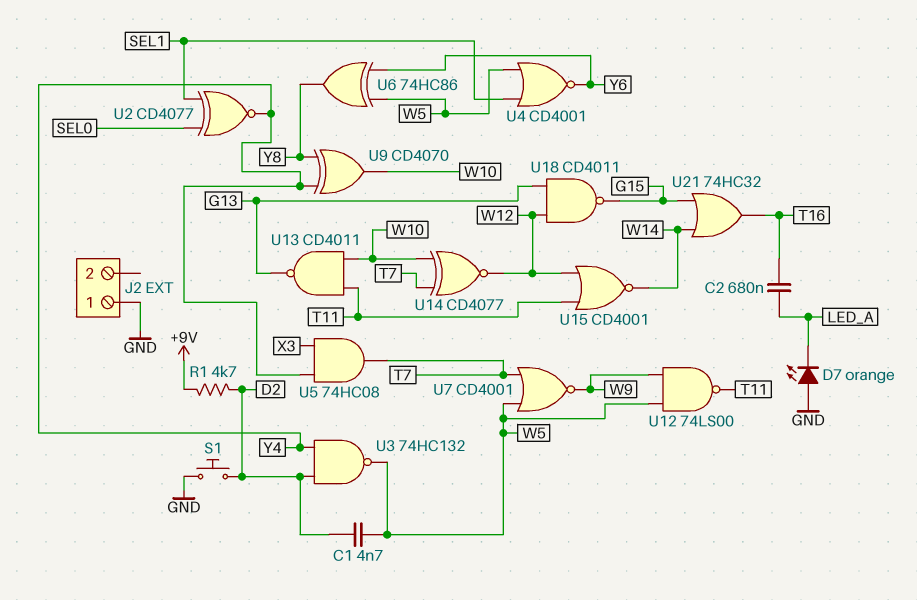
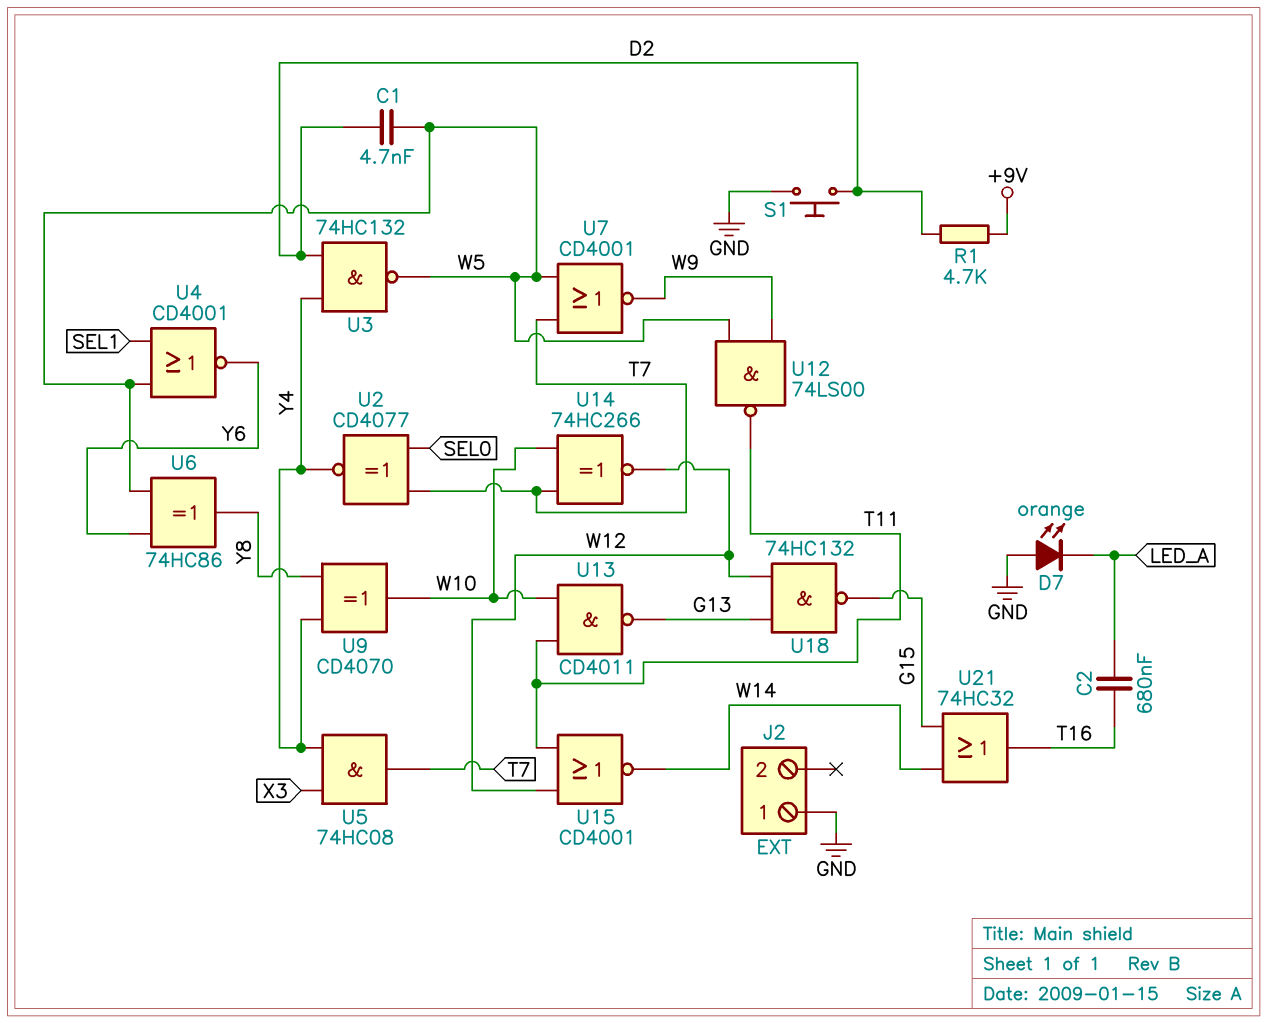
U2: XNOR CD4077 (in SEL0, in SEL1, out Y4) -> XNOR CD4077 (in SEL0, in T7, out Y4)
U14: XNOR CD4077 (in T7, in W10, out W12) -> XNOR 74HC266 (in T7, in W10, out W12)
U18: NAND CD4011 (in G13, in W12, out G15) -> NAND 74HC132 (in G13, in W12, out G15)

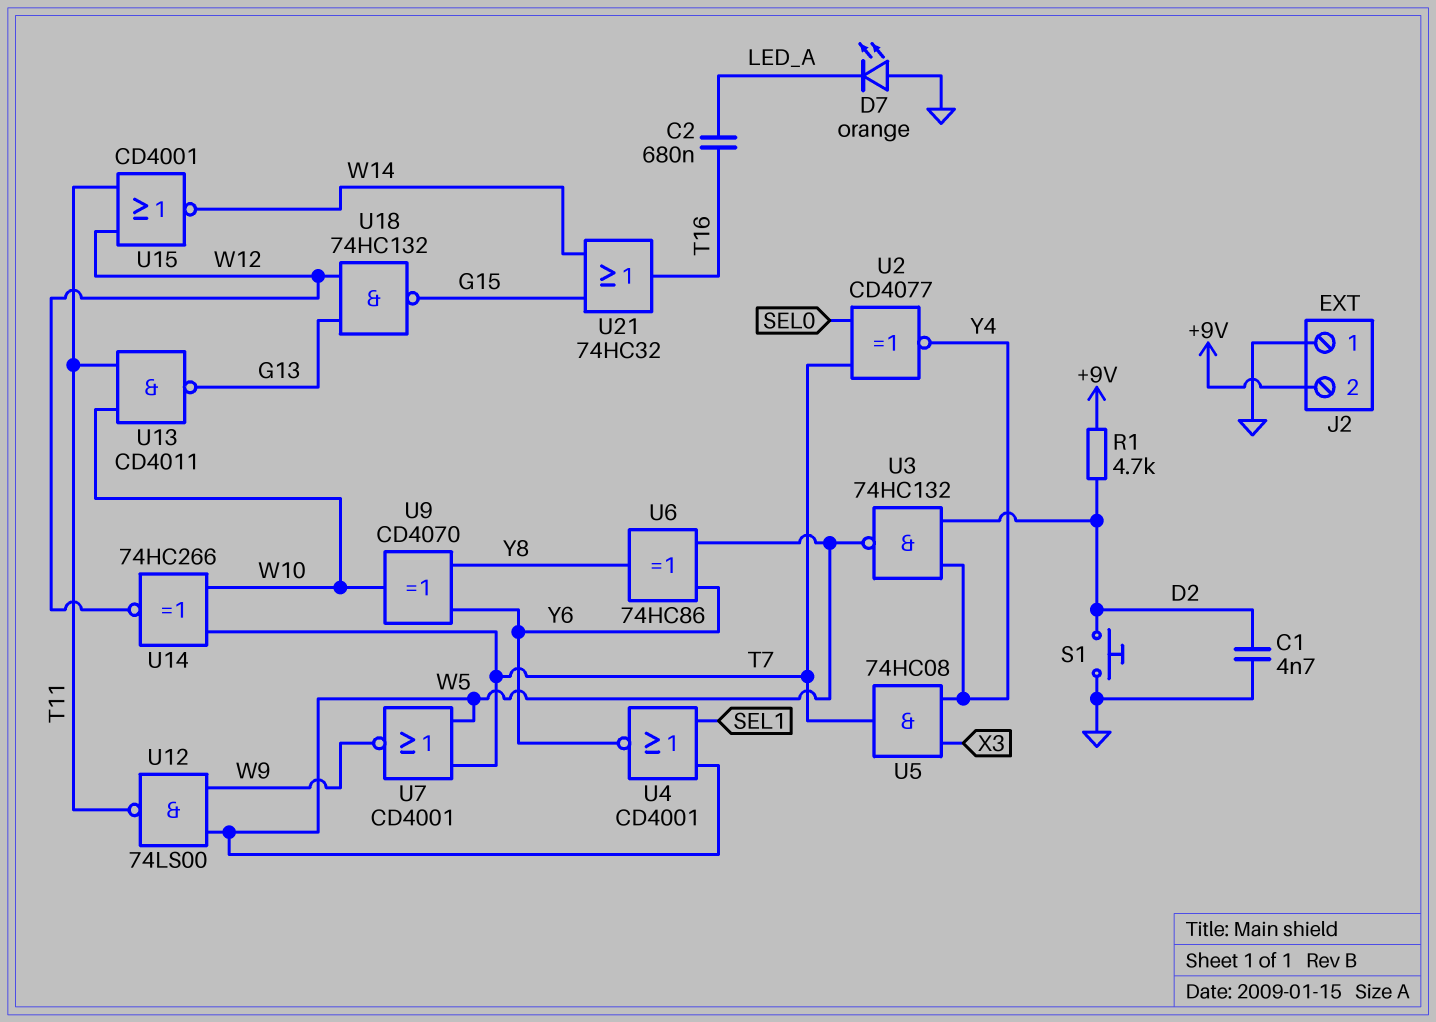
C1: 4.7nF (D2, W5) -> 4.7nF (D2, GND)
J2 pin 2: none -> +9V
U9: XOR CD4070 (in Y4, in Y8, out W10) -> XOR CD4070 (in Y6, in Y8, out W10)

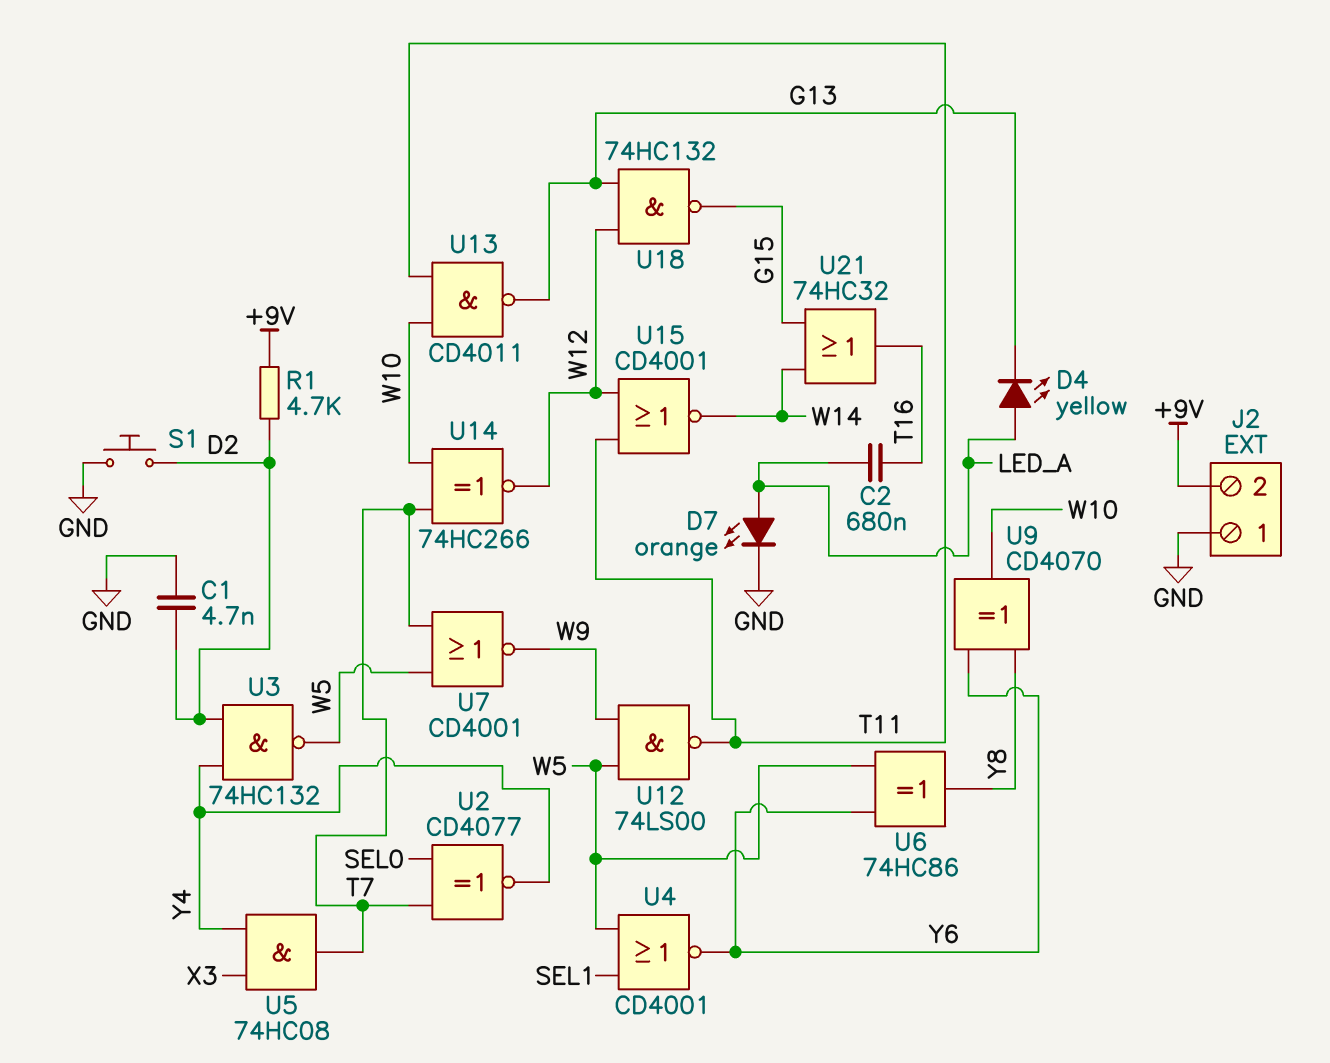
D4: none -> LED yellow (A LED_A, K G13)
D7: LED orange (A GND, K LED_A) -> LED orange (A LED_A, K GND)

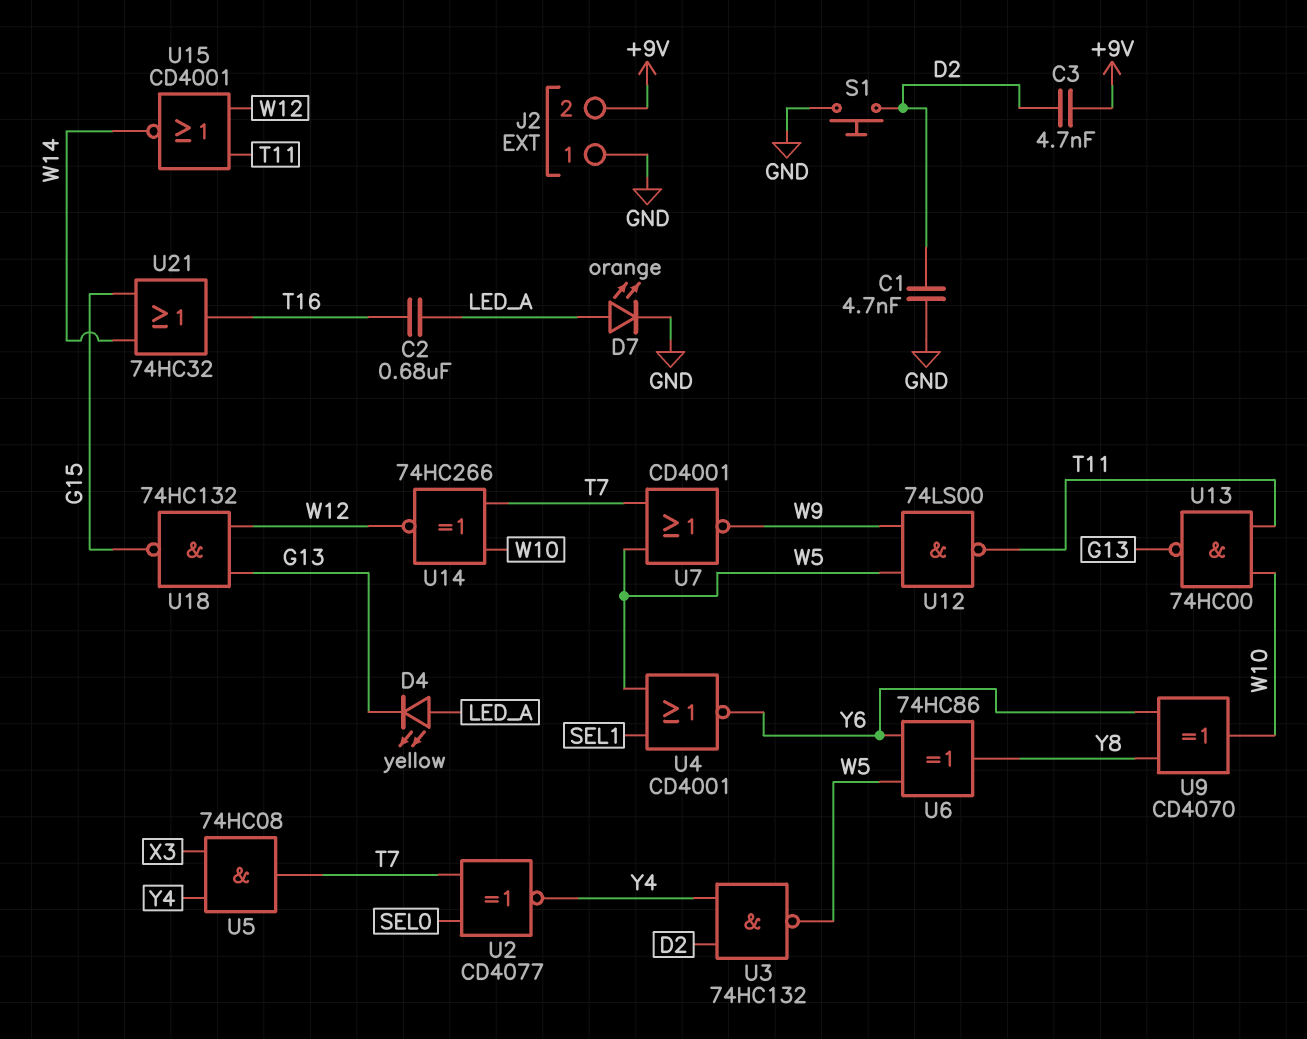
C3: none -> 4.7nF (+9V, D2)
R1: 4.7k (+9V, D2) -> none
U13: NAND CD4011 (in T11, in W10, out G13) -> NAND 74HC00 (in T11, in W10, out G13)

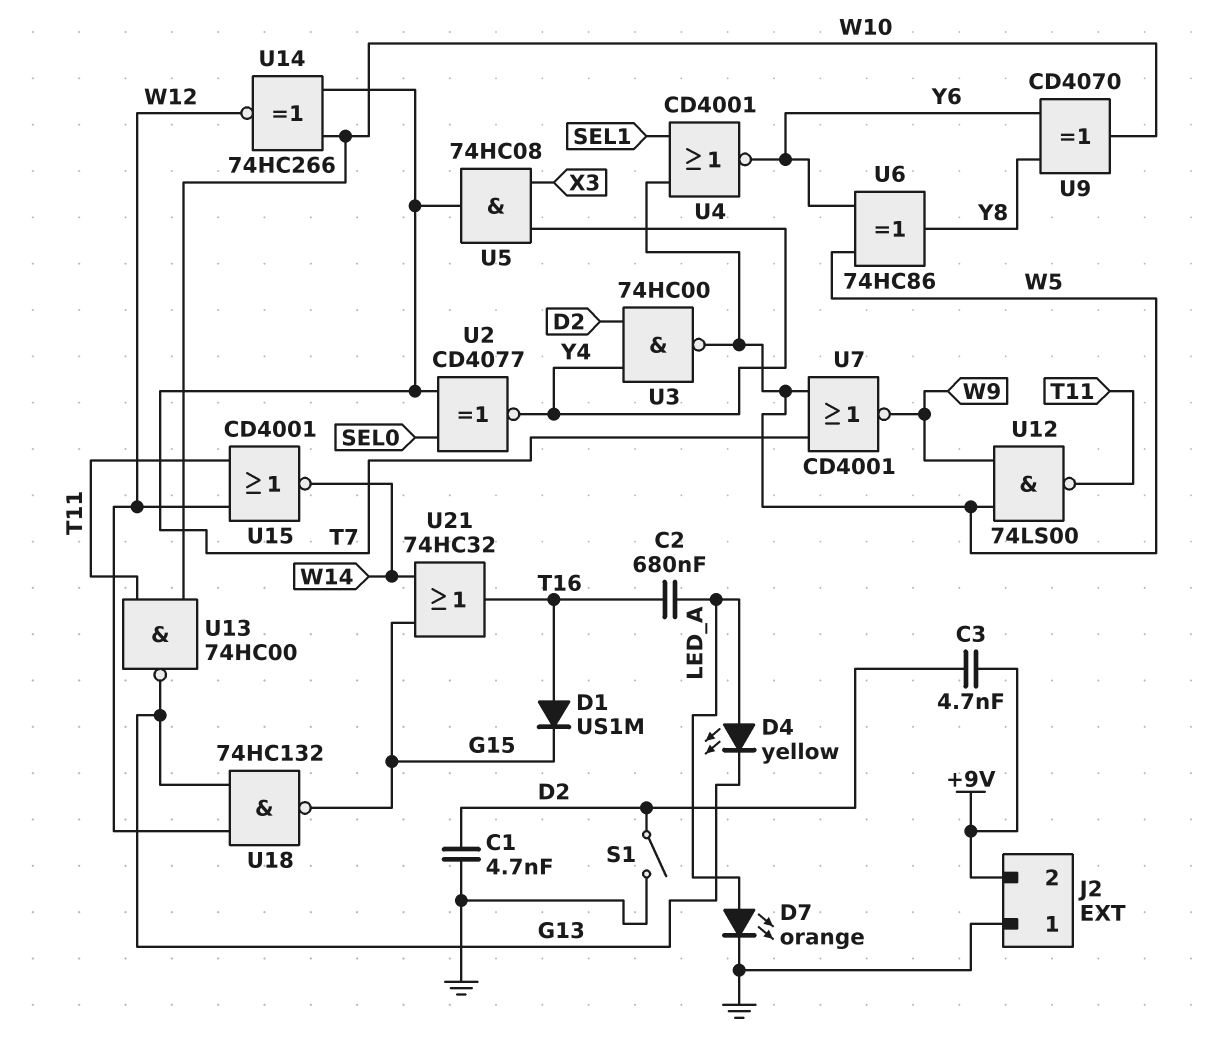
D1: none -> diode US1M (A T16, K G15)
S1: button (D2, GND) -> switch (D2, GND)
U3: NAND 74HC132 (in D2, in Y4, out W5) -> NAND 74HC00 (in D2, in Y4, out W5)

